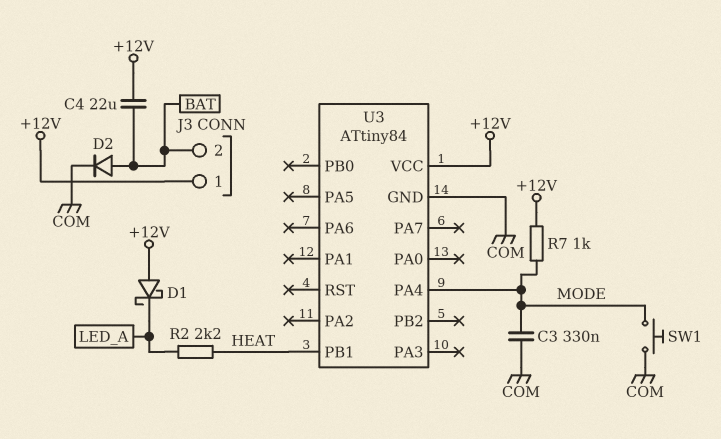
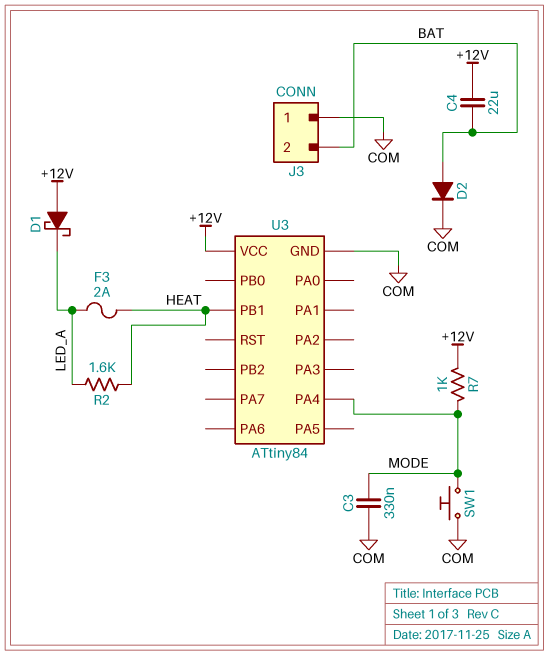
F3: none -> 2A (HEAT, LED_A)
J3 pin 1: +12V -> COM
R2: 2.2k (HEAT, LED_A) -> 1.6k (HEAT, LED_A)

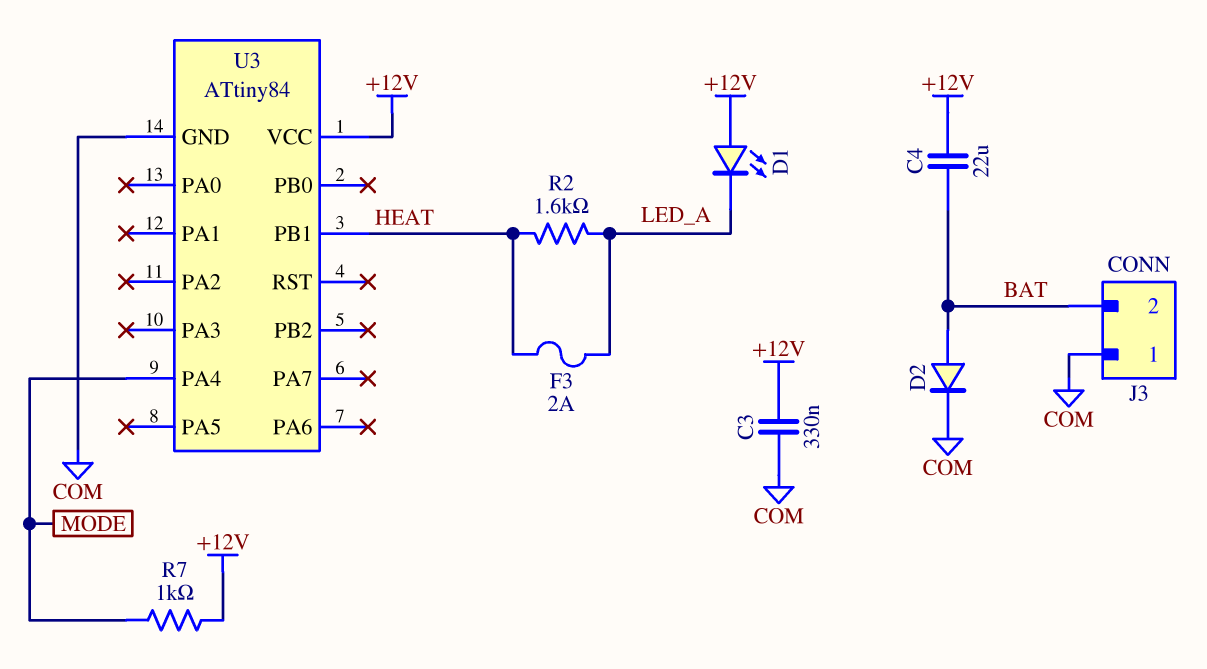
C3: 330nF (COM, MODE) -> 330nF (+12V, COM)
D1: schottky (A +12V, K LED_A) -> LED (A +12V, K LED_A)
SW1: button (COM, MODE) -> none

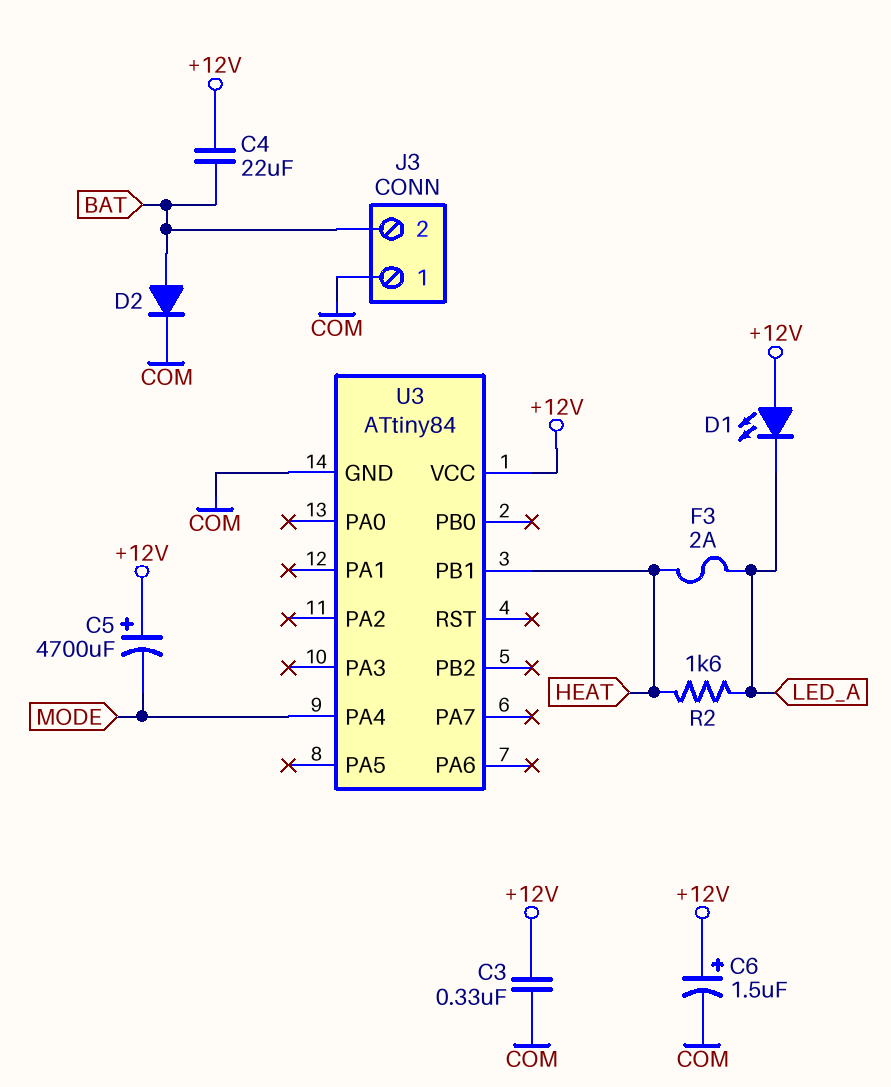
C5: none -> 4700uF (plus +12V, minus MODE)
C6: none -> 1.5uF (plus +12V, minus COM)
R7: 1k (+12V, MODE) -> none

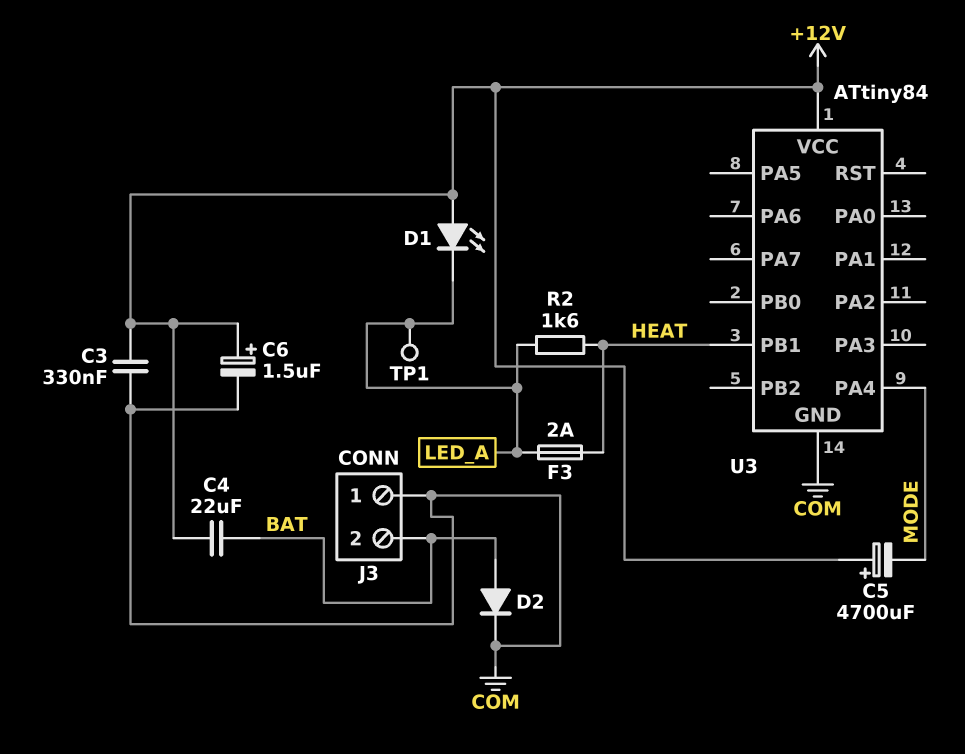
TP1: none -> test point (LED_A)

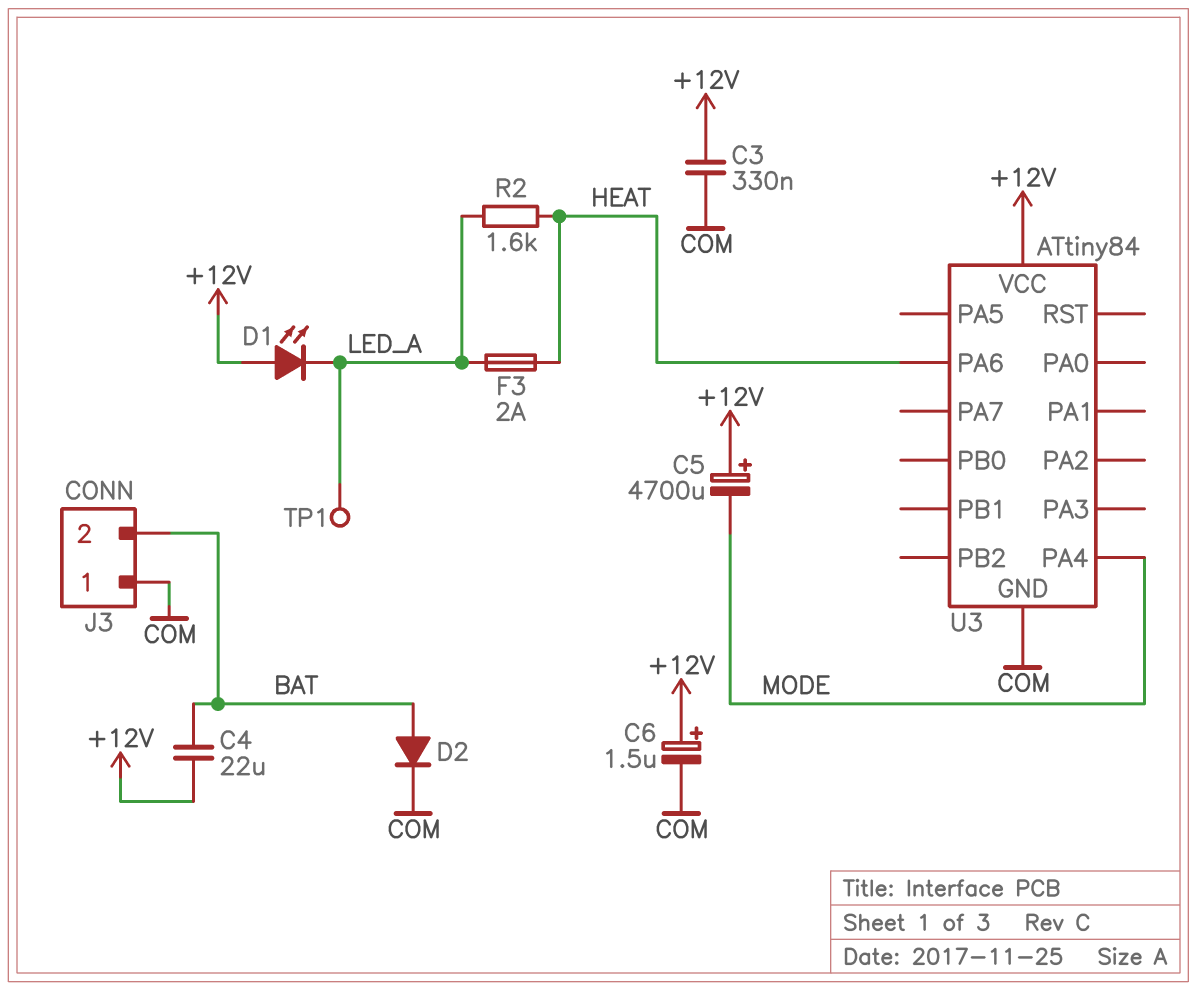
U3 pin PA6: none -> HEAT
U3 pin PB1: HEAT -> none

